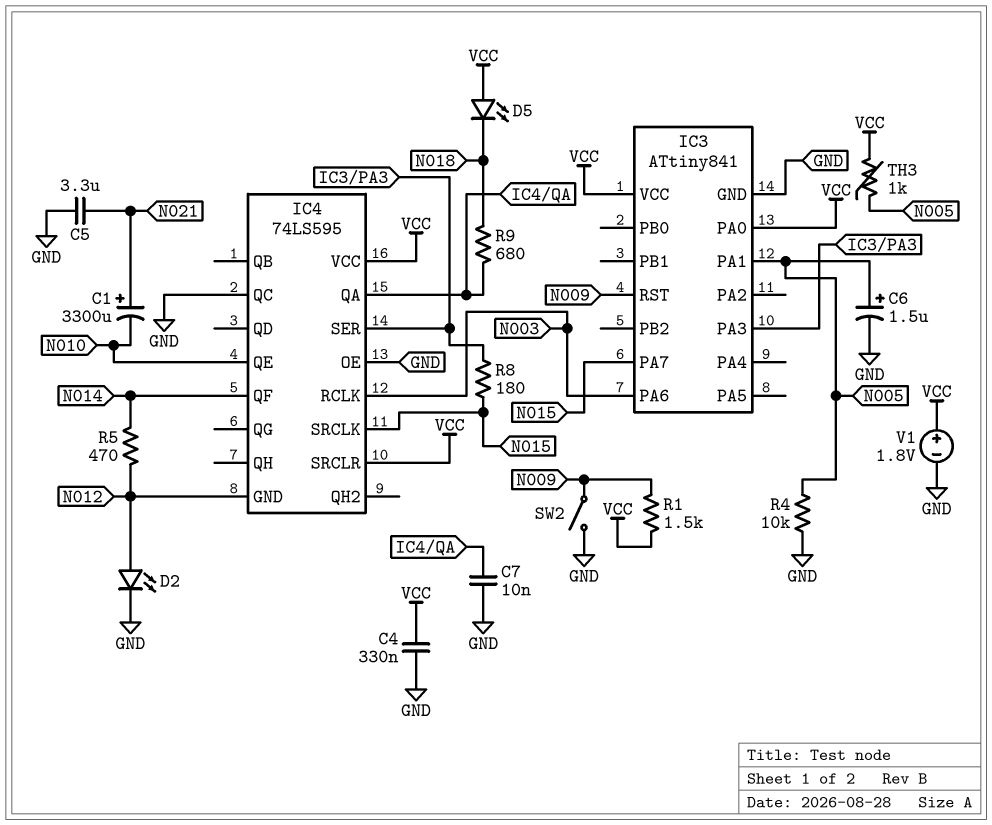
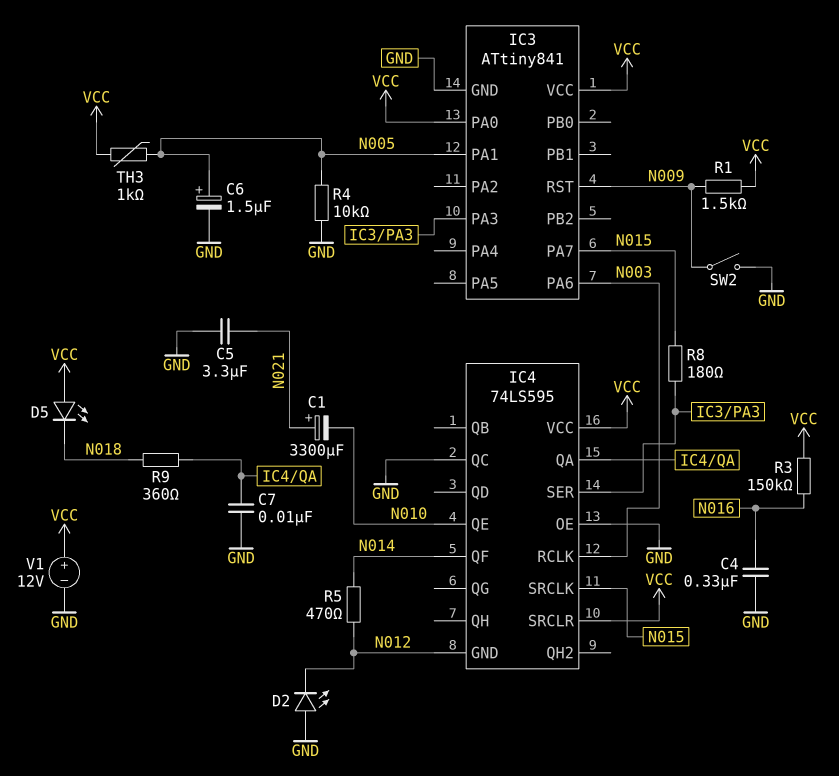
C4: 330nF (GND, VCC) -> 330nF (GND, N016)
D2: LED (A N012, K GND) -> LED (A GND, K N012)
R3: none -> 150k (N016, VCC)
R9: 680 (IC4/QA, N018) -> 360 (IC4/QA, N018)
V1: 1.8V (plus VCC, minus GND) -> 12V (plus VCC, minus GND)

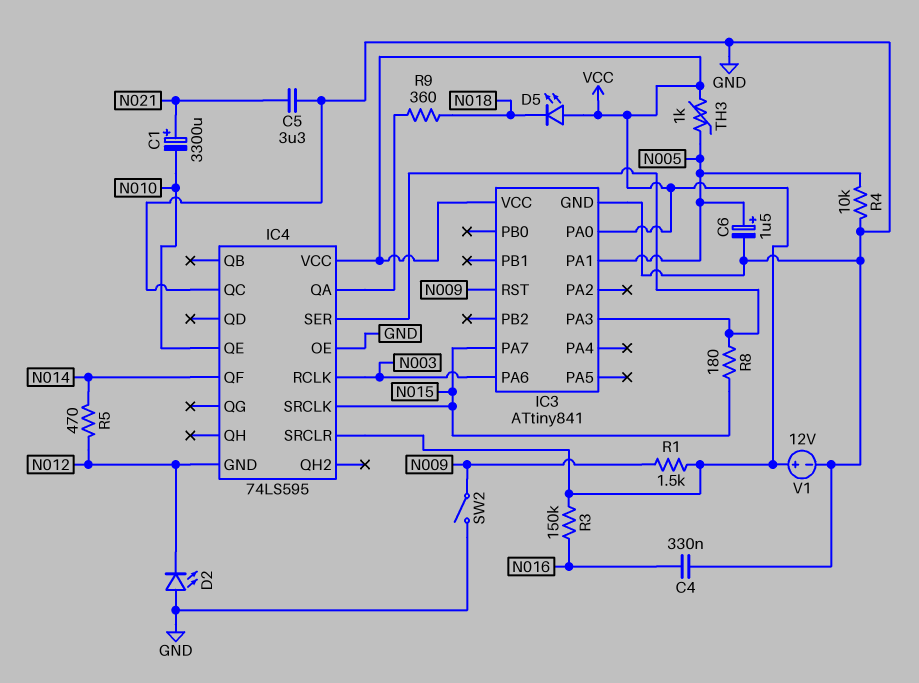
C7: 10nF (GND, IC4/QA) -> none

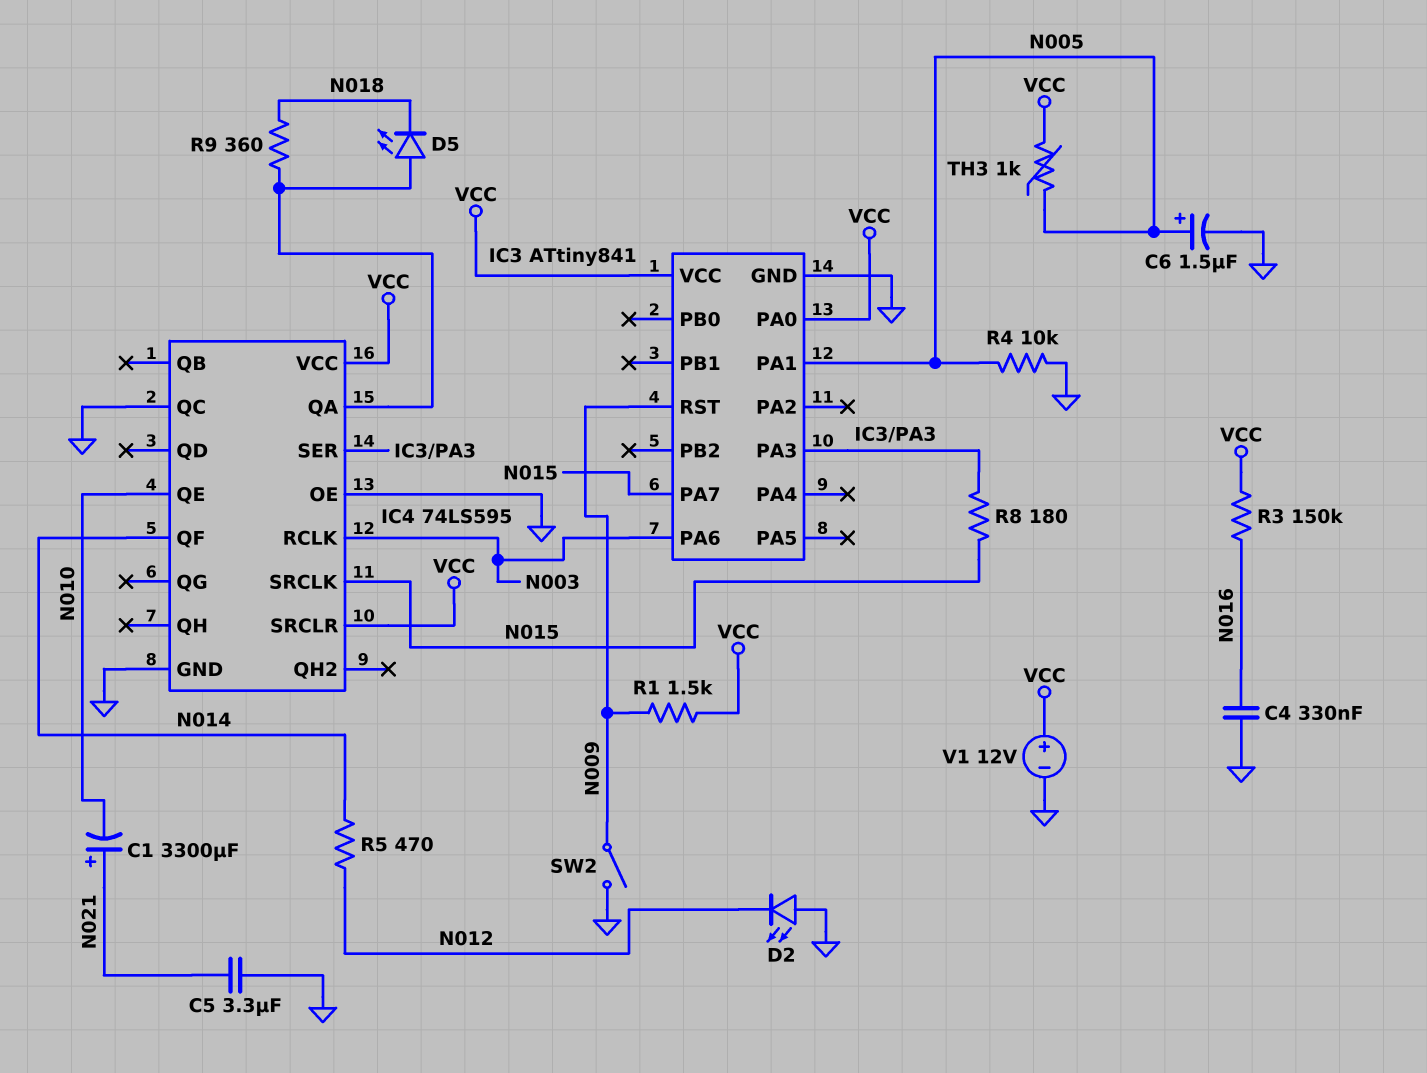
D5: LED (A VCC, K N018) -> LED (A IC4/QA, K N018)
IC4 pin GND: N012 -> GND

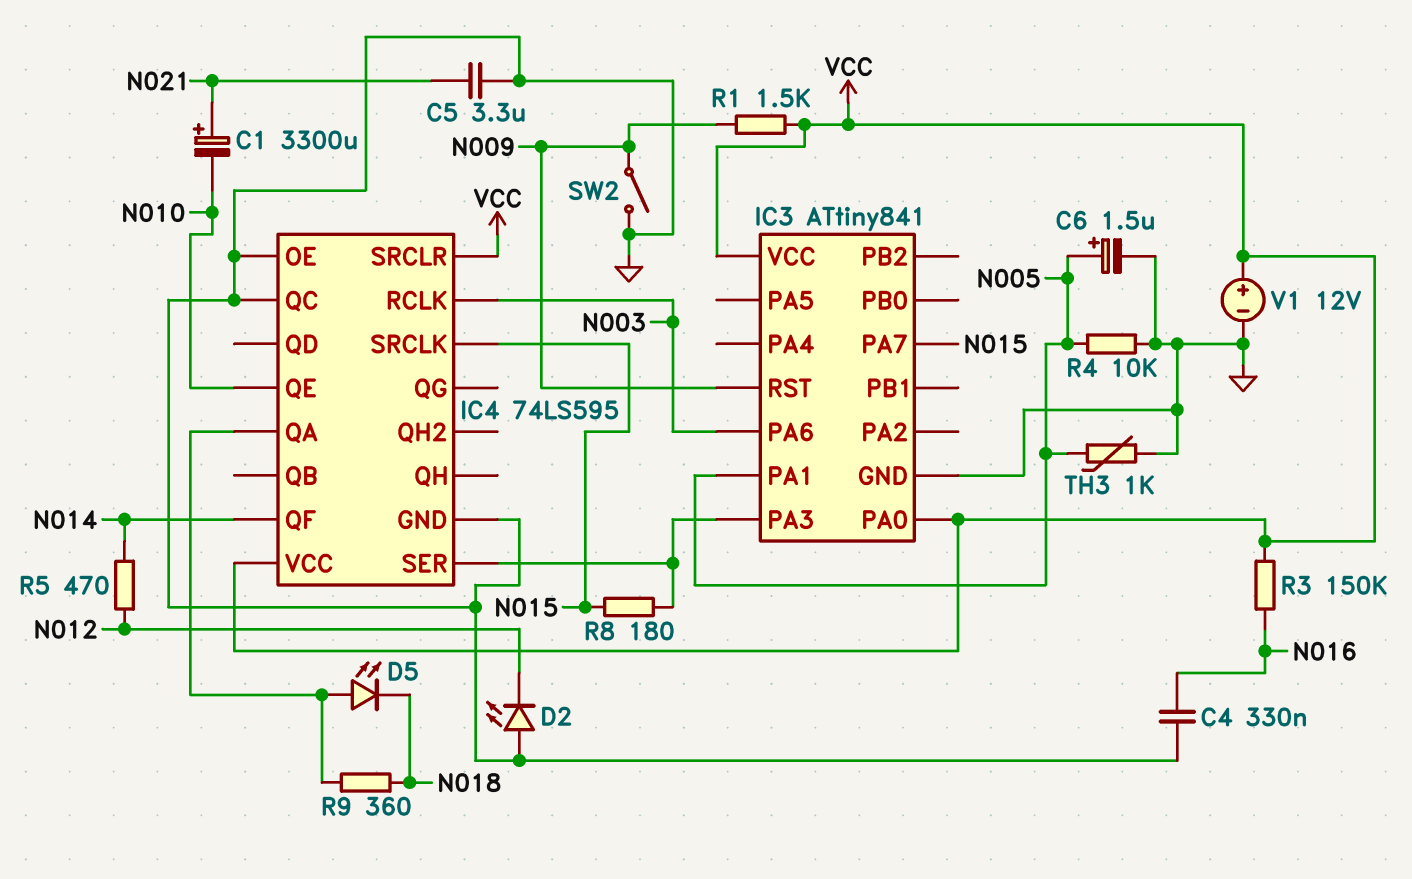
TH3: 1k (N005, VCC) -> 1k (GND, N005)

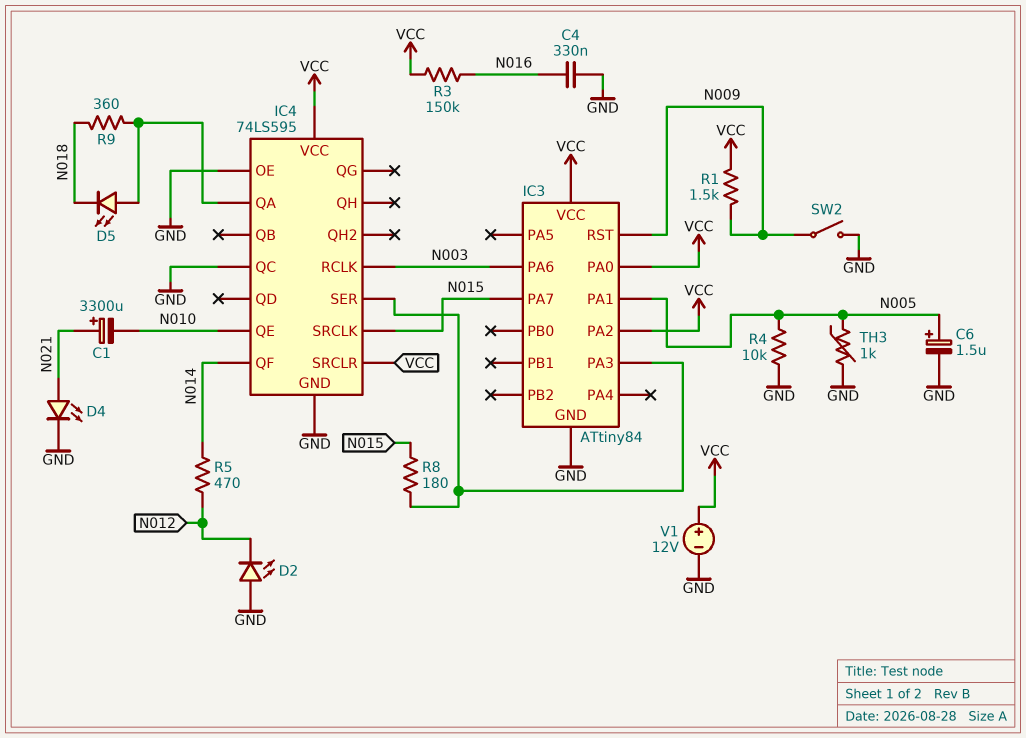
C5: 3.3uF (GND, N021) -> none
D4: none -> LED (A N021, K GND)
IC3: ATtiny841 -> ATtiny84
IC3 pin PA2: none -> VCC

